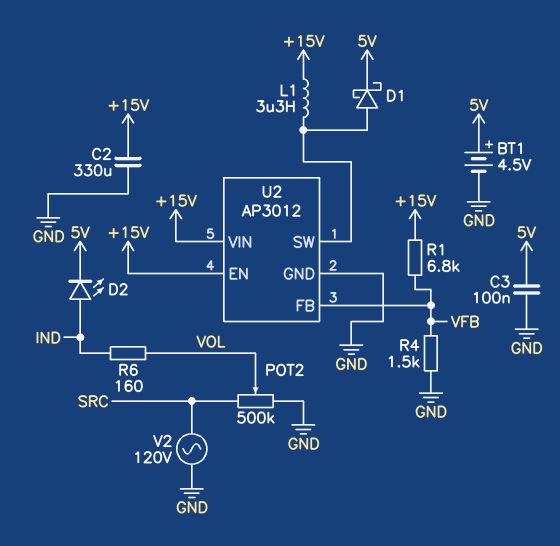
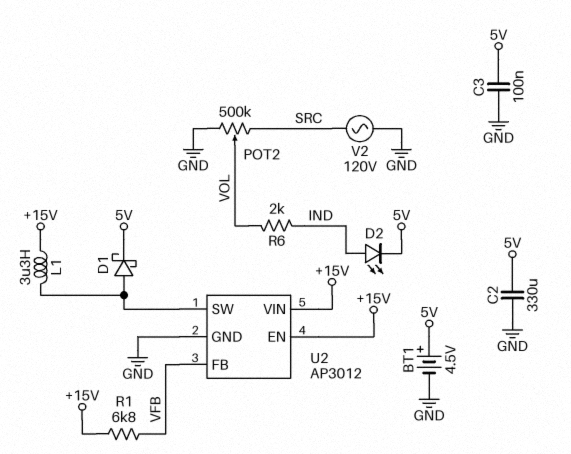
C2: 330uF (+15V, GND) -> 330uF (5V, GND)
R4: 1.5k (GND, VFB) -> none
R6: 160 (IND, VOL) -> 2k (IND, VOL)

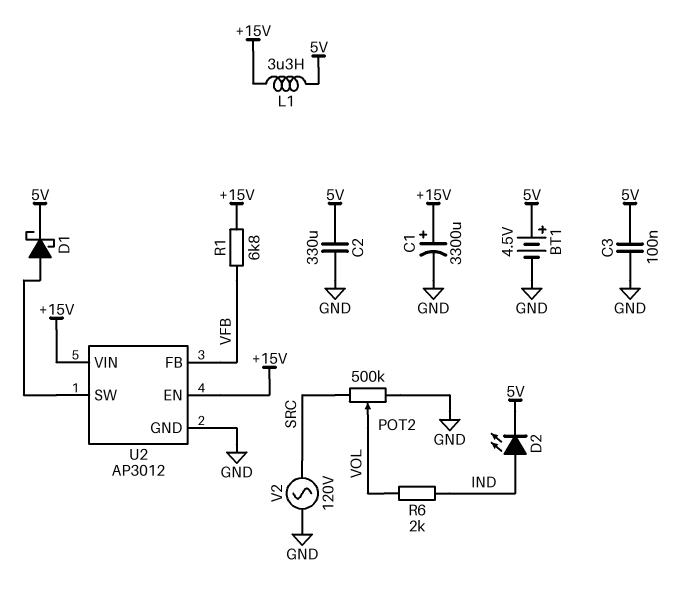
C1: none -> 3300uF (plus +15V, minus GND)
L1: 3.3uH (+15V, U2/SW) -> 3.3uH (+15V, 5V)

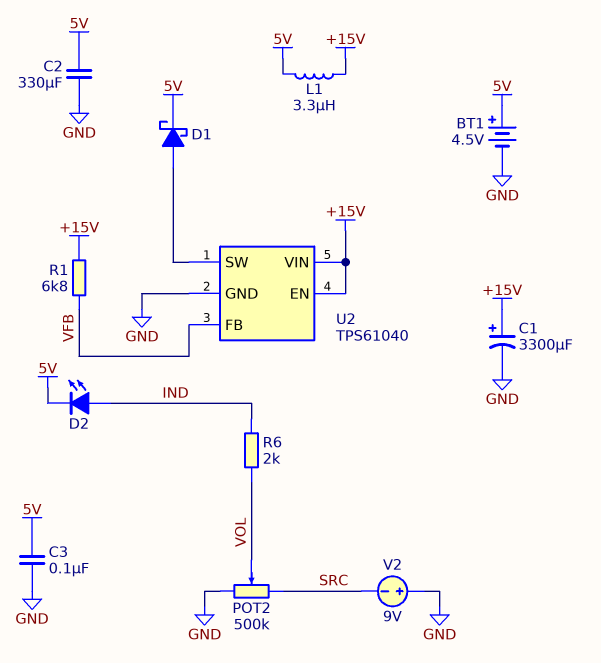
U2: AP3012 -> TPS61040
V2: AC 120V (GND, SRC) -> 9V (plus GND, minus SRC)

